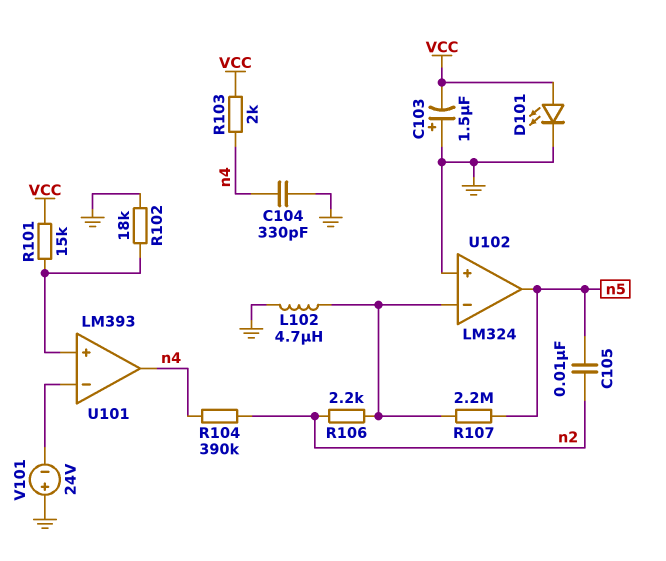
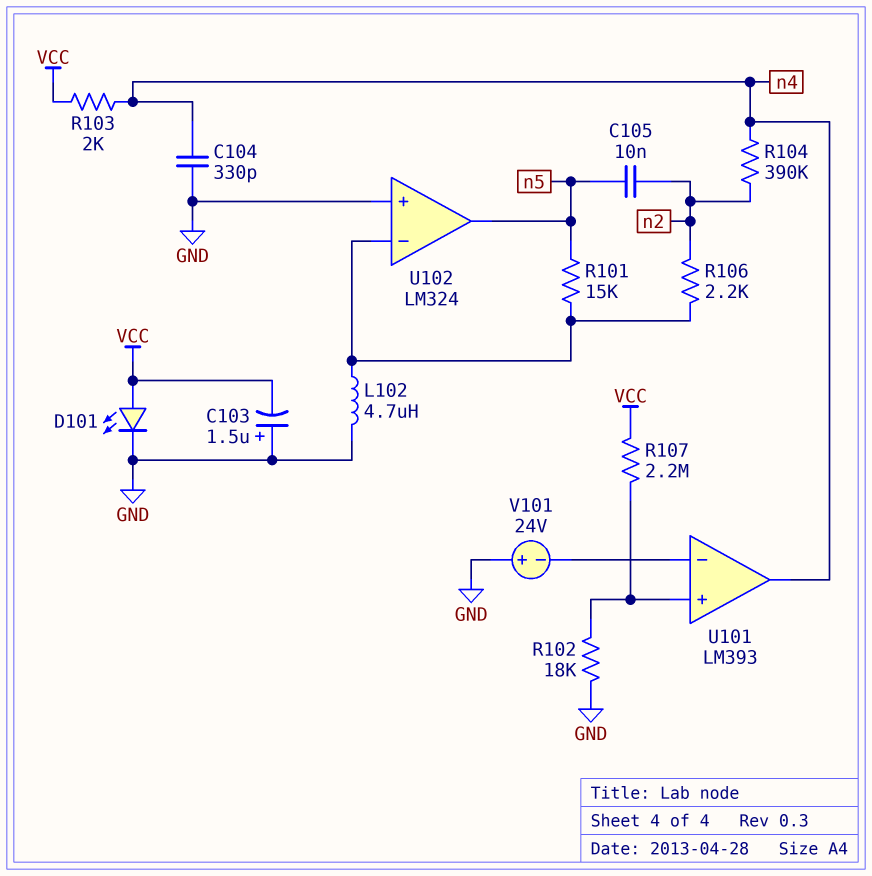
R101: 15k (U101/in+, VCC) -> 15k (U102/in-, n5)
R107: 2.2M (U102/in-, n5) -> 2.2M (U101/in+, VCC)

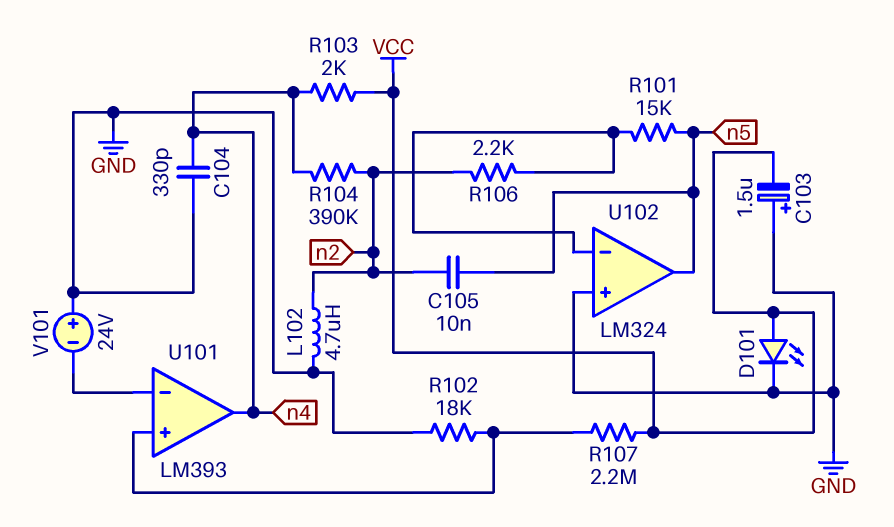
L102: 4.7uH (GND, U102/in-) -> 4.7uH (GND, n2)

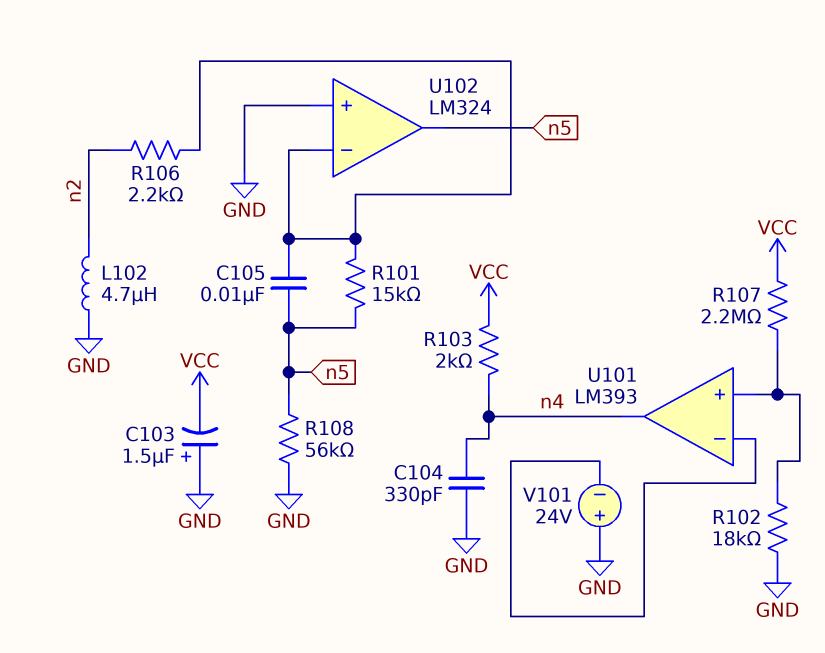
C105: 10nF (n2, n5) -> 10nF (U102/in-, n5)
D101: LED (A VCC, K GND) -> none
R104: 390k (n2, n4) -> none
R108: none -> 56k (GND, n5)

